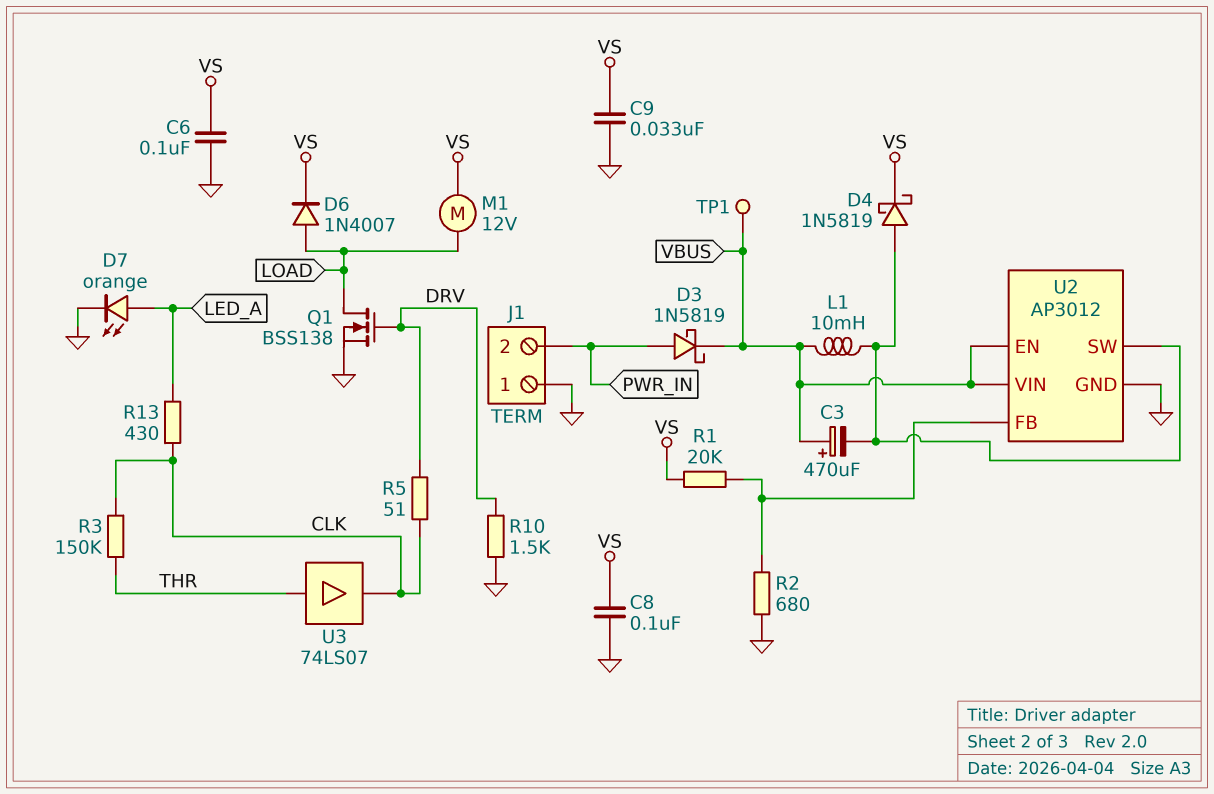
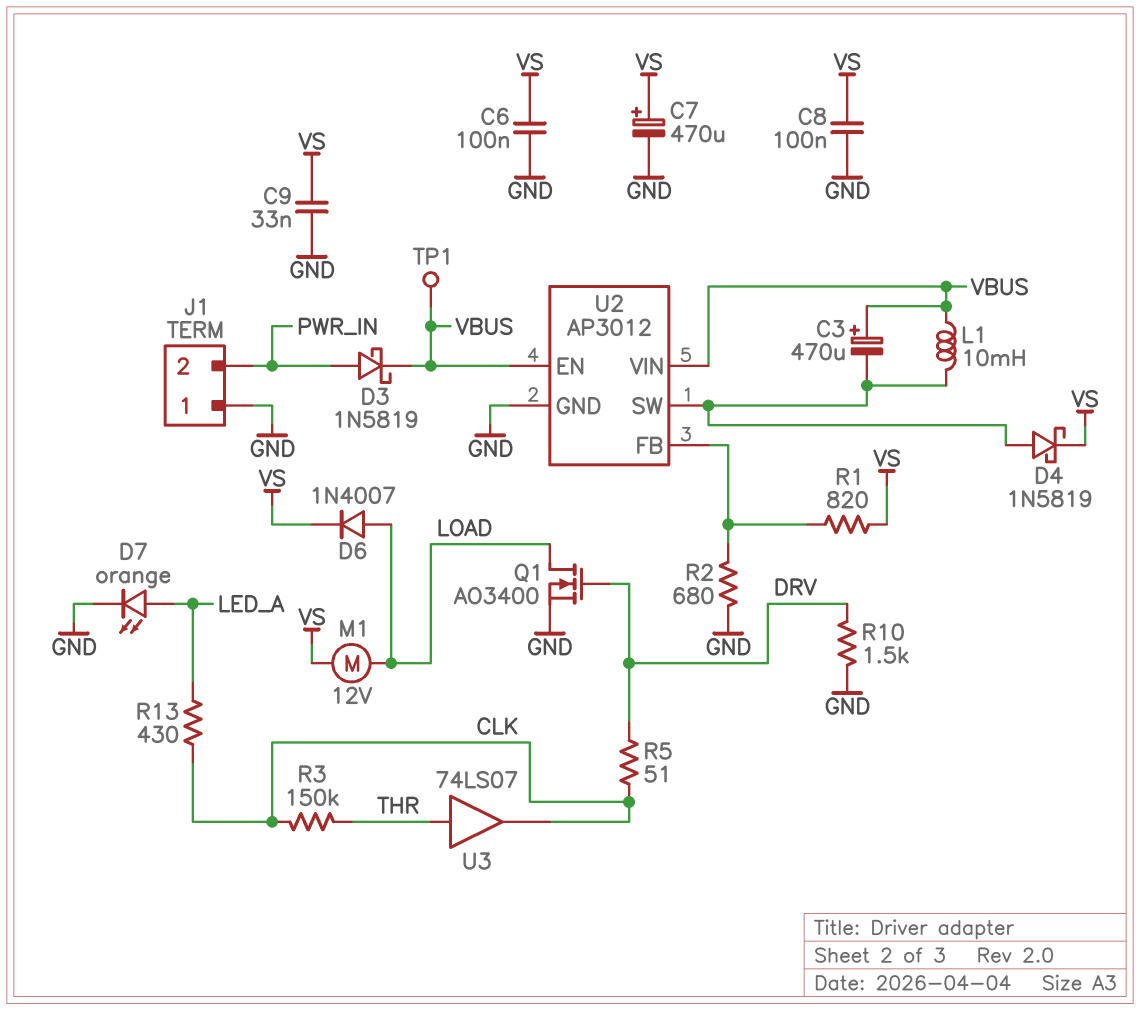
C7: none -> 470uF (plus VS, minus GND)
Q1: NMOS BSS138 (G DRV, D LOAD, S GND) -> NMOS AO3400 (G DRV, D LOAD, S GND)
R1: 20k (U2/FB, VS) -> 820 (U2/FB, VS)

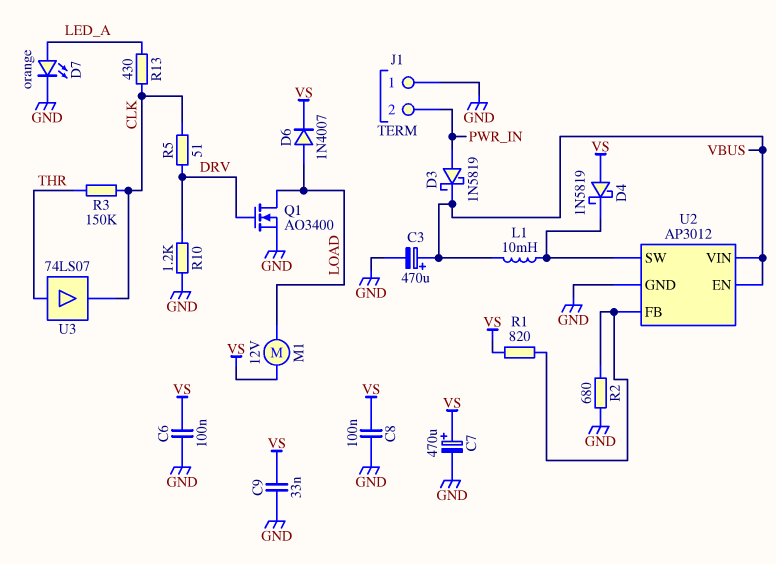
C3: 470uF (plus VBUS, minus U2/SW) -> 470uF (plus VBUS, minus GND)
D4: schottky 1N5819 (A U2/SW, K VS) -> schottky 1N5819 (A VS, K U2/SW)
R10: 1.5k (DRV, GND) -> 1.2k (DRV, GND)
TP1: test point (VBUS) -> none

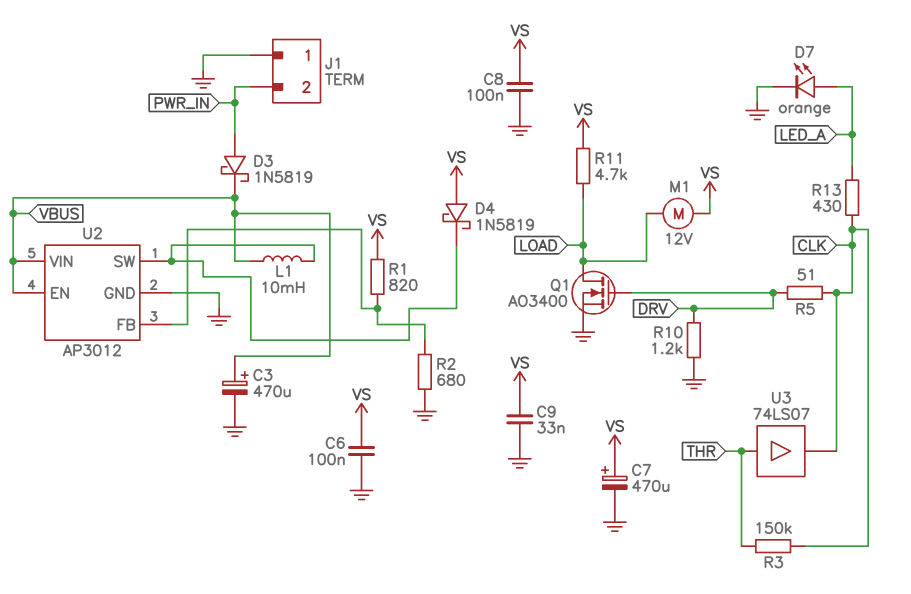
D6: diode 1N4007 (A LOAD, K VS) -> none
R11: none -> 4.7k (LOAD, VS)

